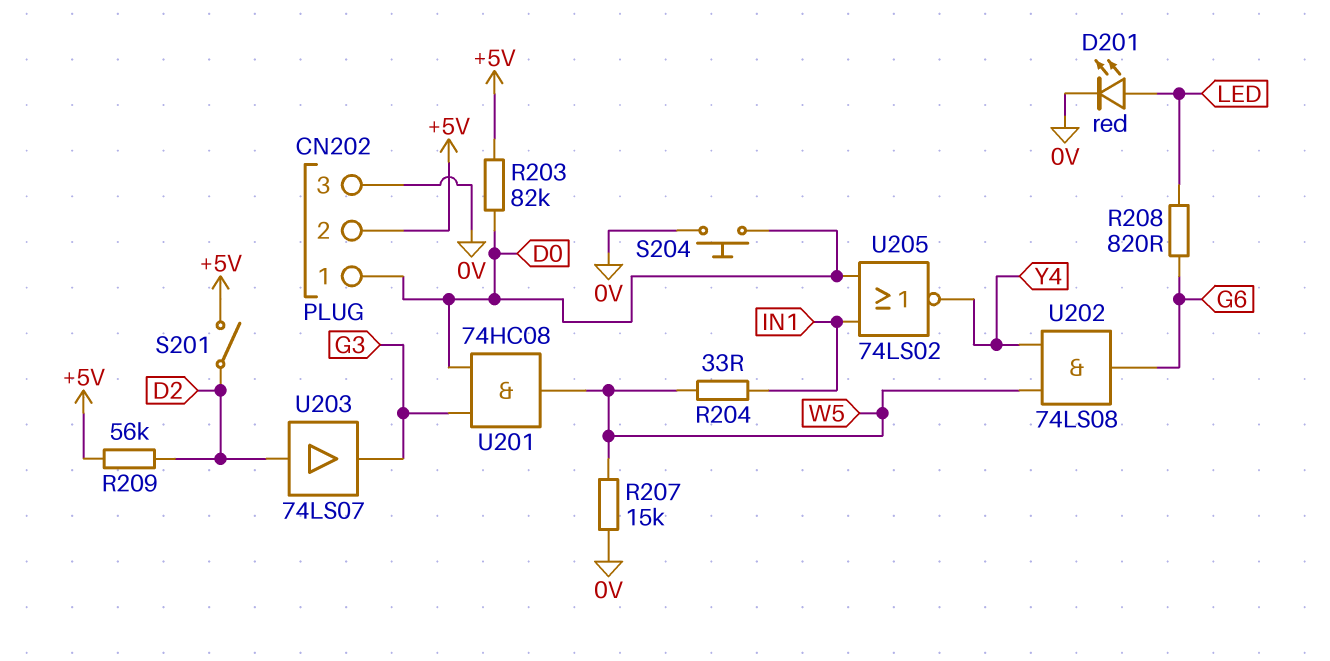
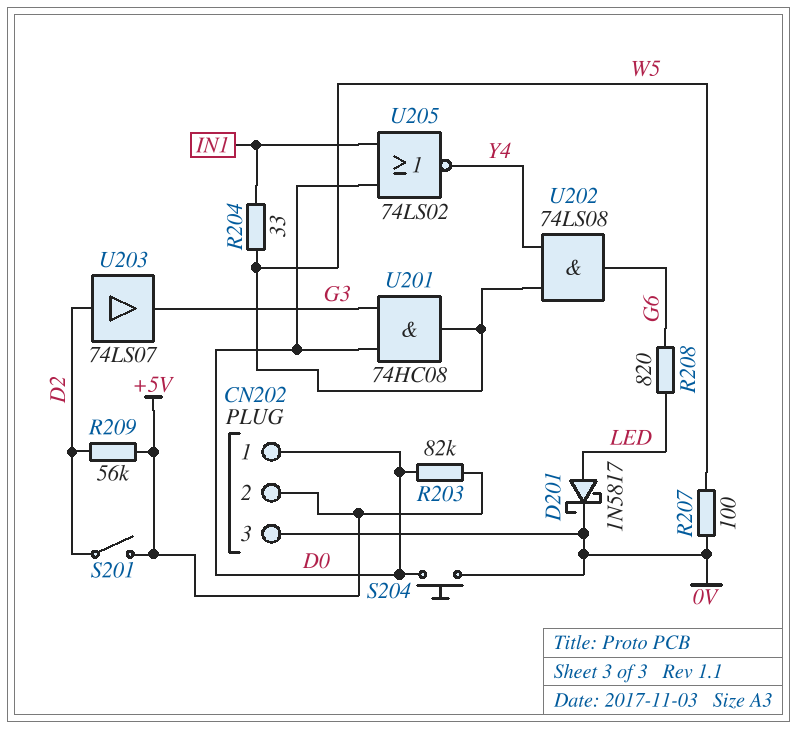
D201: LED red (A LED, K 0V) -> schottky 1N5817 (A LED, K 0V)
R207: 15k (0V, W5) -> 100 (0V, W5)

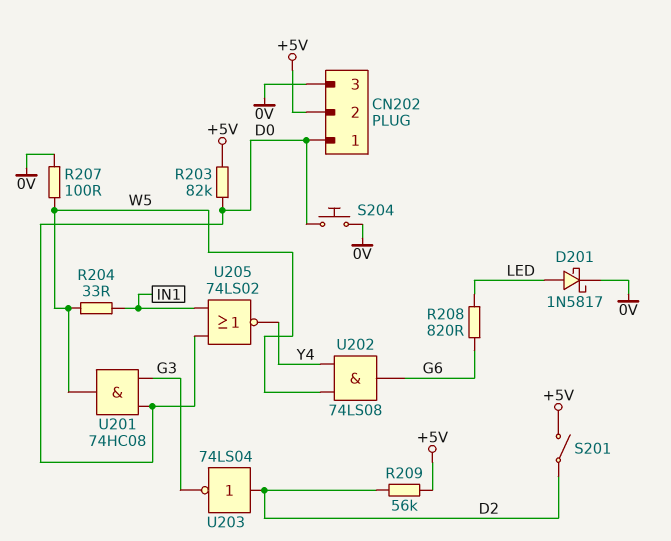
U203: buffer 74LS07 (in D2, out G3) -> NOT 74LS04 (in D2, out G3)

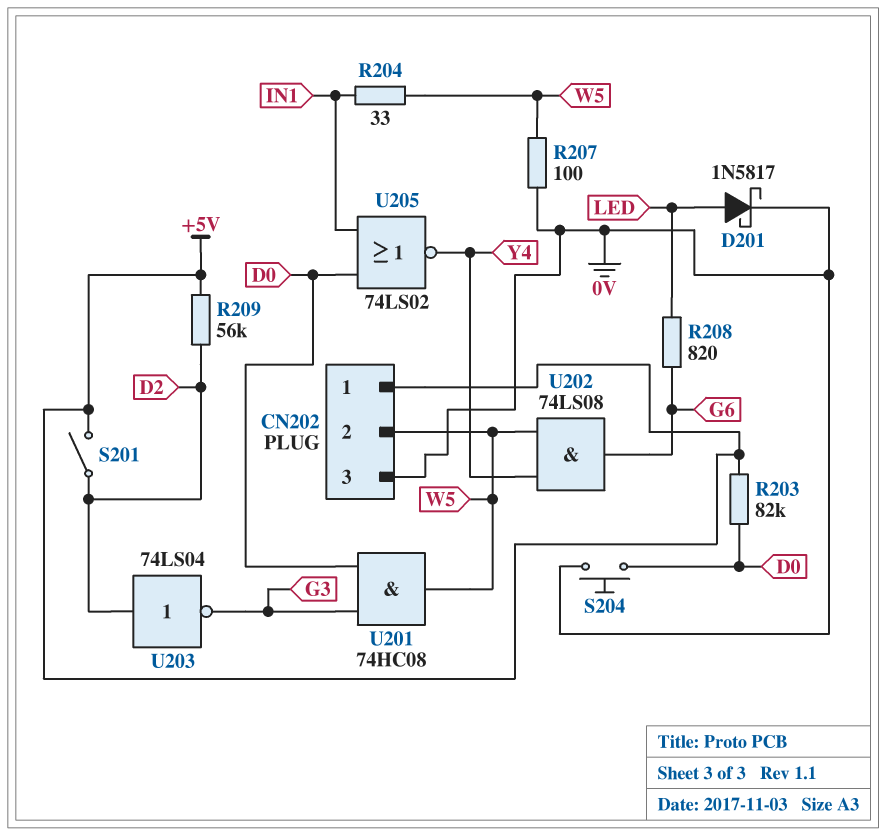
CN202 pin 1: D0 -> +5V
CN202 pin 2: +5V -> W5

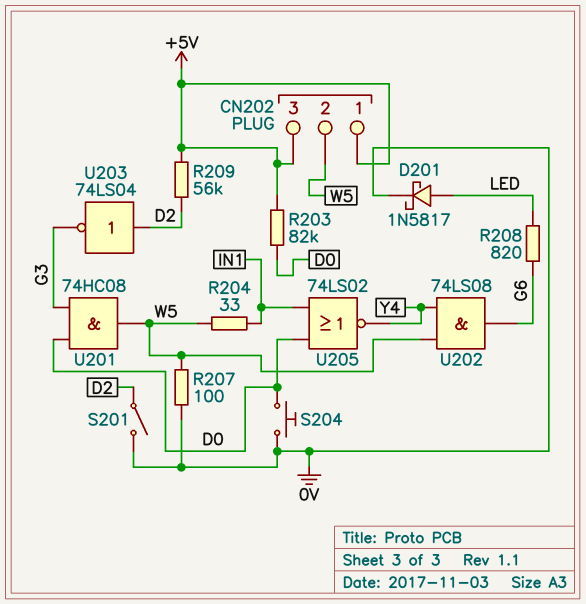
CN202 pin 3: 0V -> +5V
S201: switch (+5V, D2) -> switch (0V, D2)

